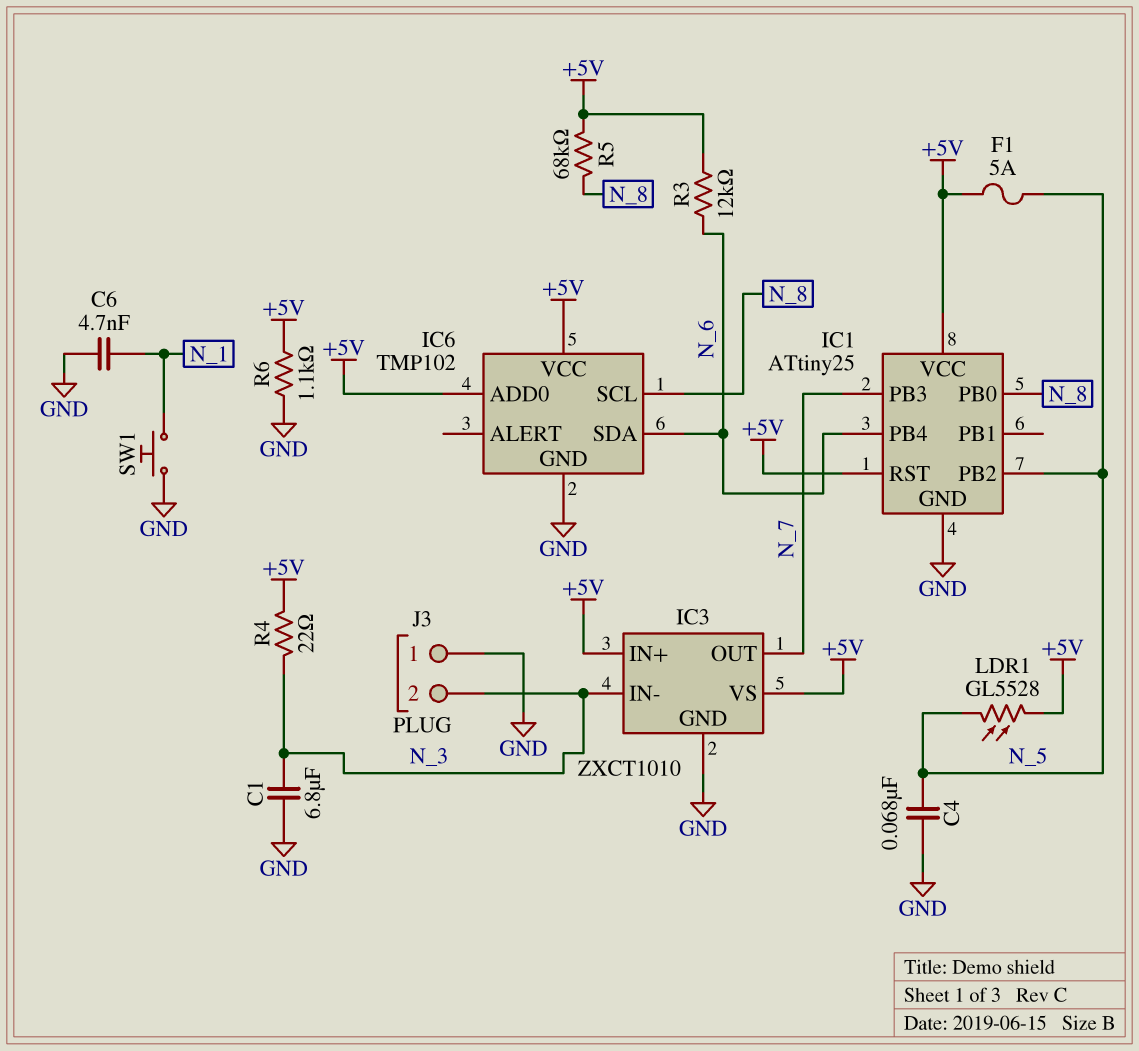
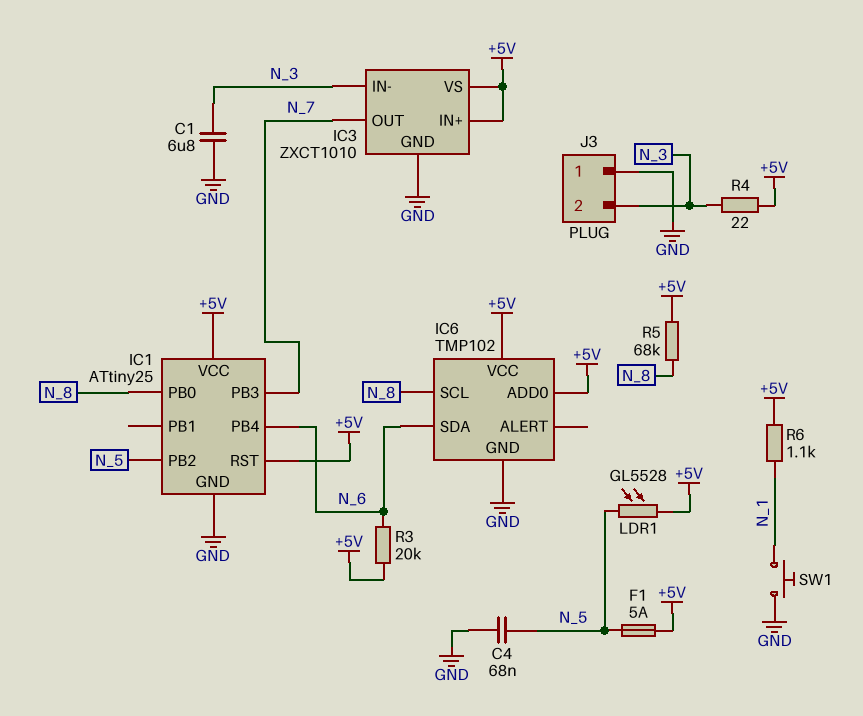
C6: 4.7nF (GND, N_1) -> none
R3: 12k (+5V, N_6) -> 20k (+5V, N_6)
R6: 1.1k (+5V, GND) -> 1.1k (+5V, N_1)

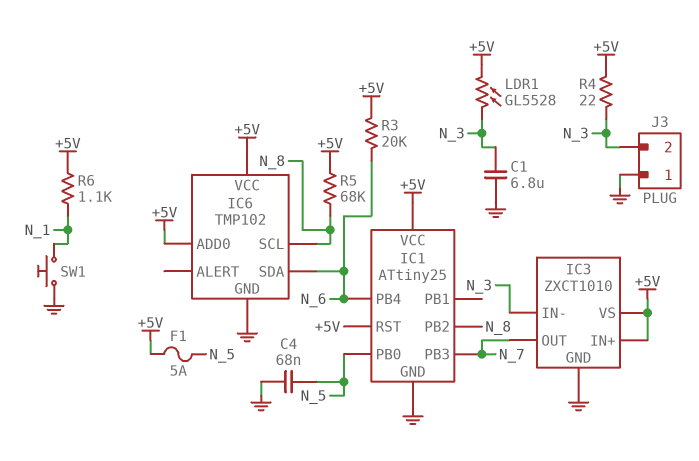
IC1 pin PB0: N_8 -> N_5
IC1 pin PB2: N_5 -> N_8
LDR1: GL5528 (+5V, N_5) -> GL5528 (+5V, N_3)

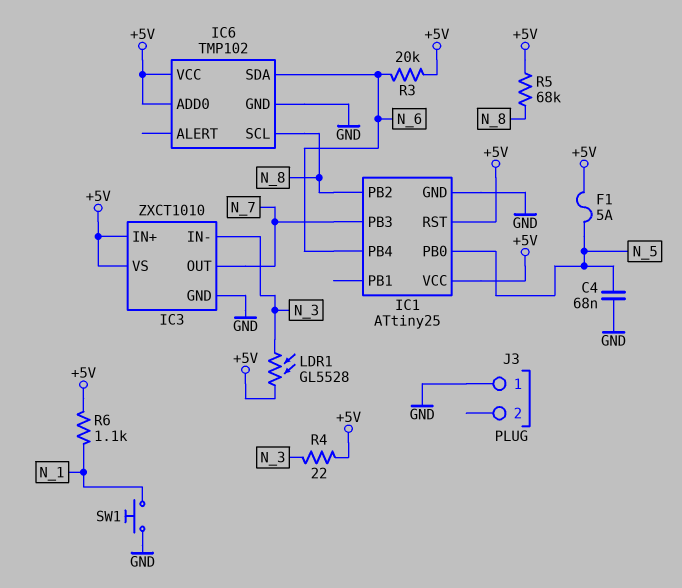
C1: 6.8uF (GND, N_3) -> none
J3 pin 2: N_3 -> none

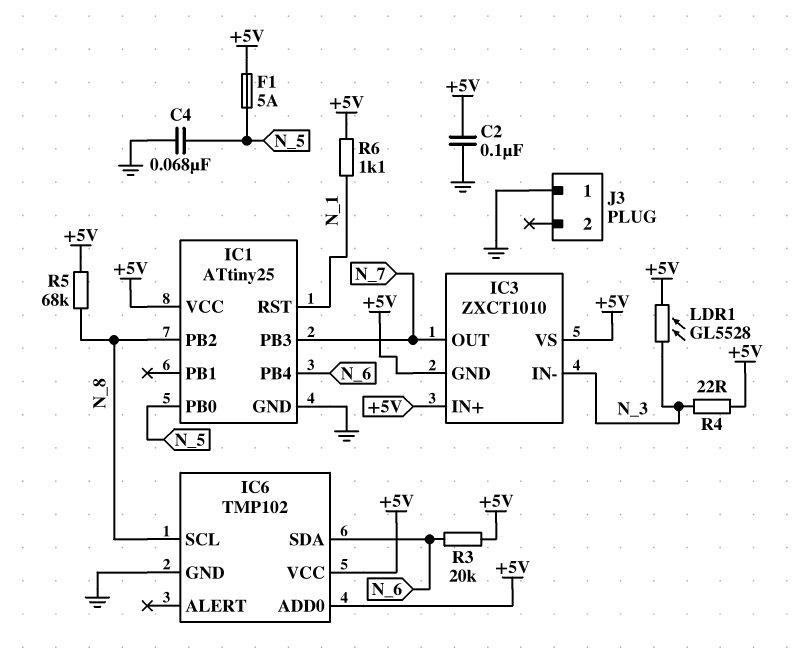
C2: none -> 100nF (+5V, GND)
IC1 pin RST: +5V -> N_1
IC3 pin GND: GND -> +5V
SW1: button (GND, N_1) -> none

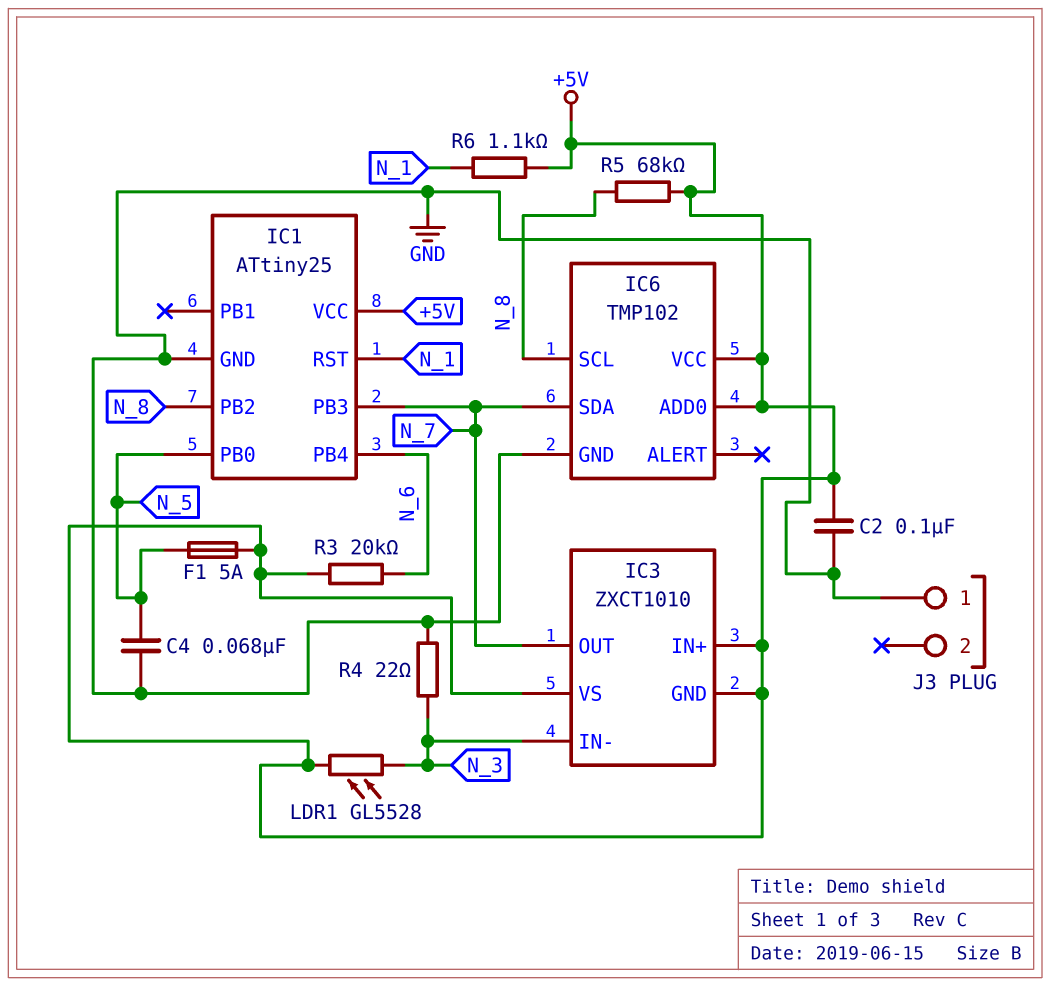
IC6 pin SDA: N_6 -> N_7
R4: 22 (+5V, N_3) -> 22 (GND, N_3)

